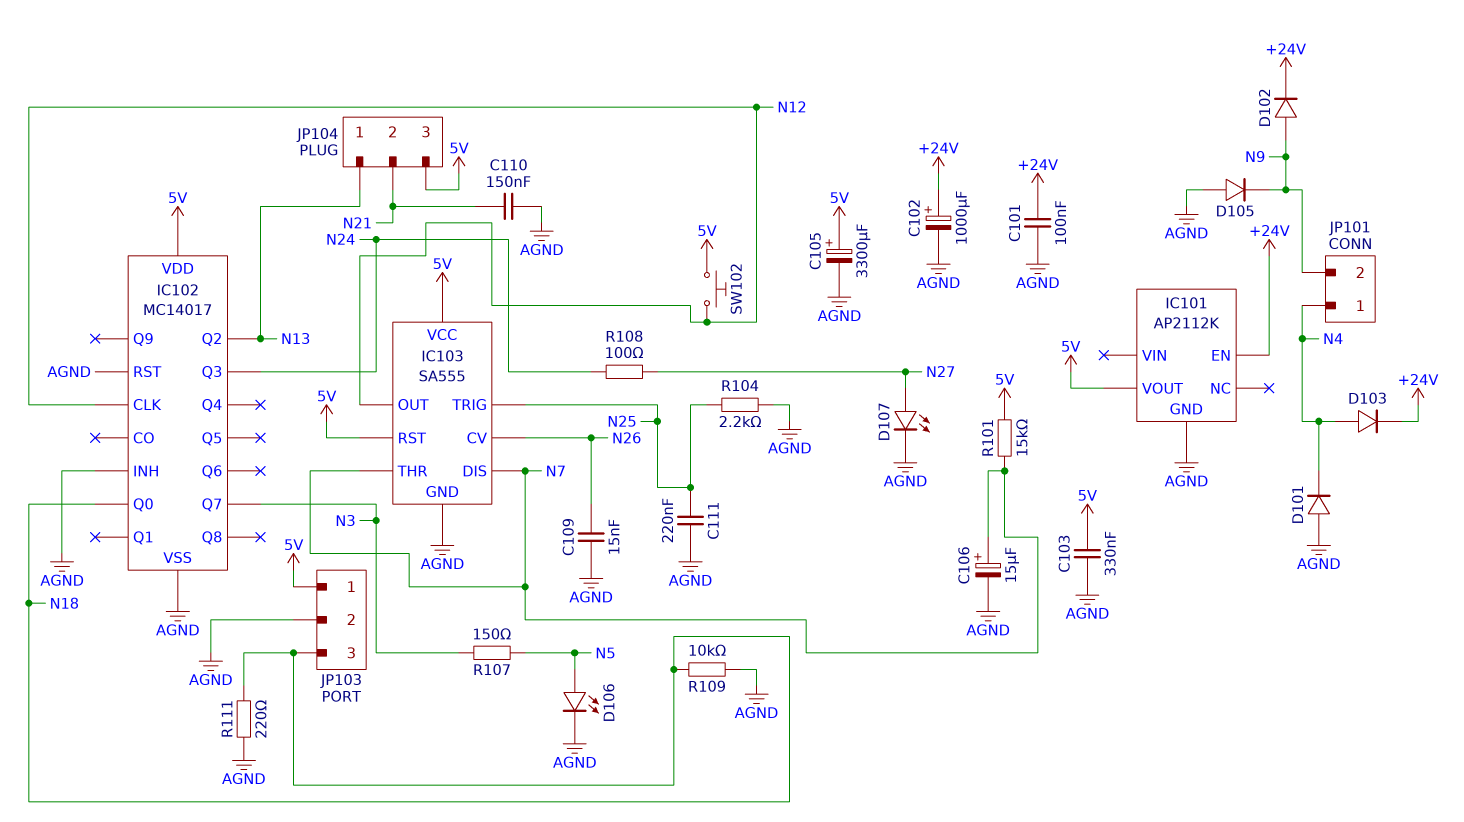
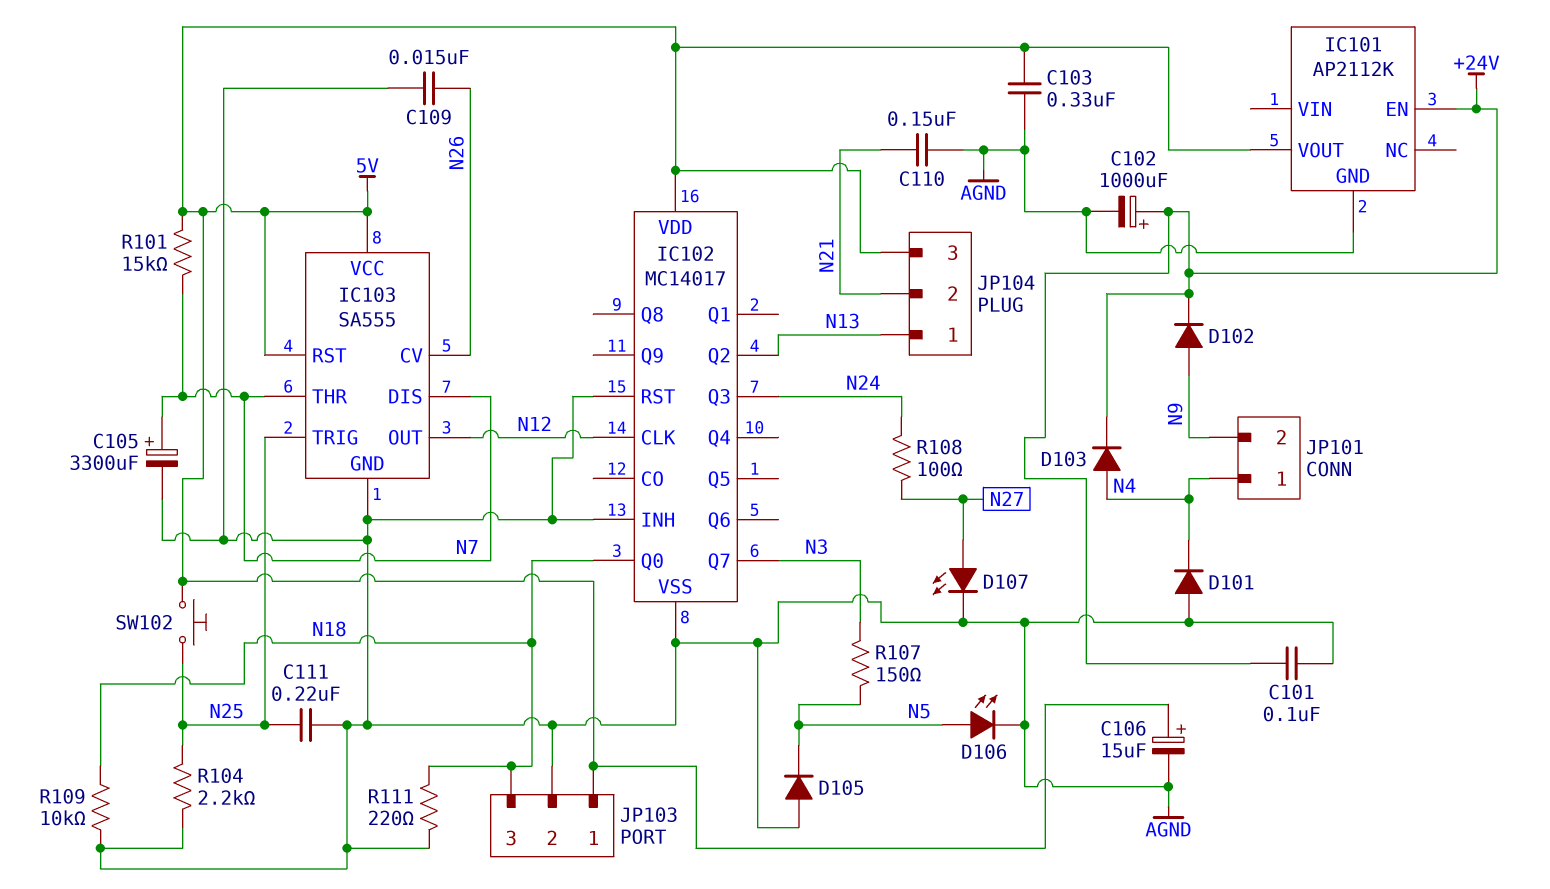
C105: 3300uF (plus 5V, minus AGND) -> 3300uF (plus N7, minus AGND)
C106: 15uF (plus N7, minus AGND) -> 15uF (plus 5V, minus AGND)
D105: diode (A AGND, K N9) -> diode (A AGND, K N5)
SW102: button (5V, N12) -> button (5V, N25)

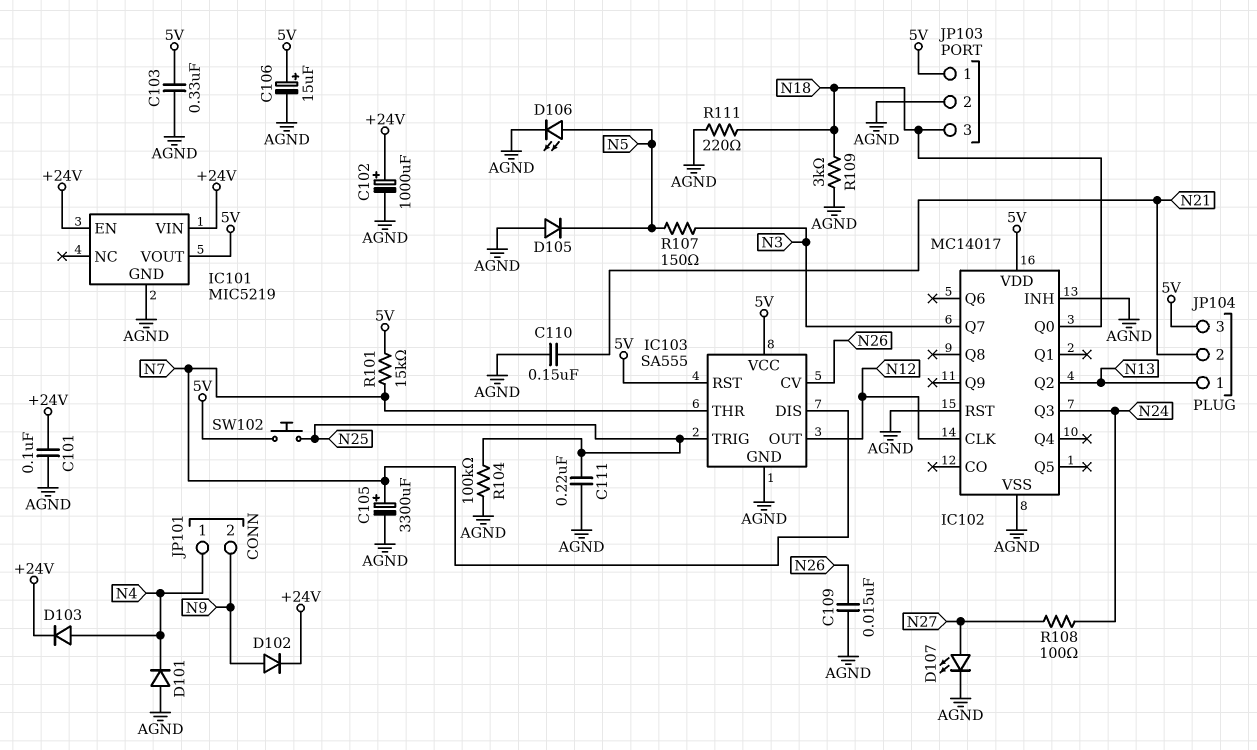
IC101: AP2112K -> MIC5219
IC101 pin VIN: none -> +24V
R104: 2.2k (AGND, N25) -> 100k (AGND, N25)
R109: 10k (AGND, N18) -> 3k (AGND, N18)

